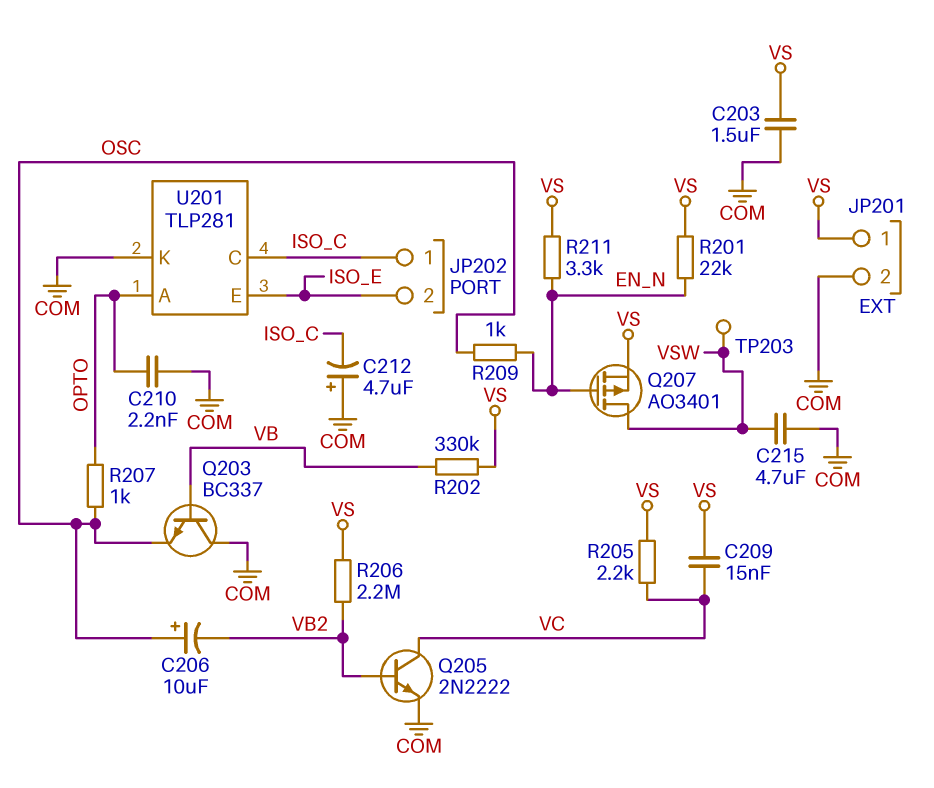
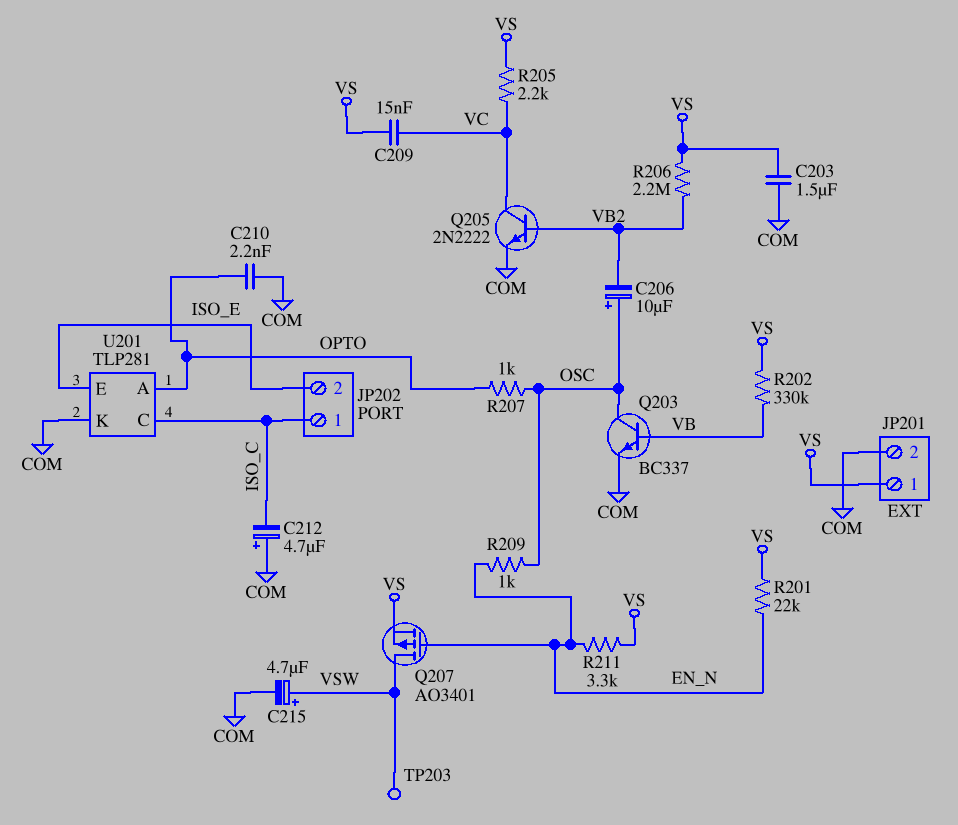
C215: 4.7uF (COM, VSW) -> 4.7uF (plus VSW, minus COM)
Q203: NPN BC337 (B VB, C COM, E OSC) -> NPN BC337 (B VB, C OSC, E COM)

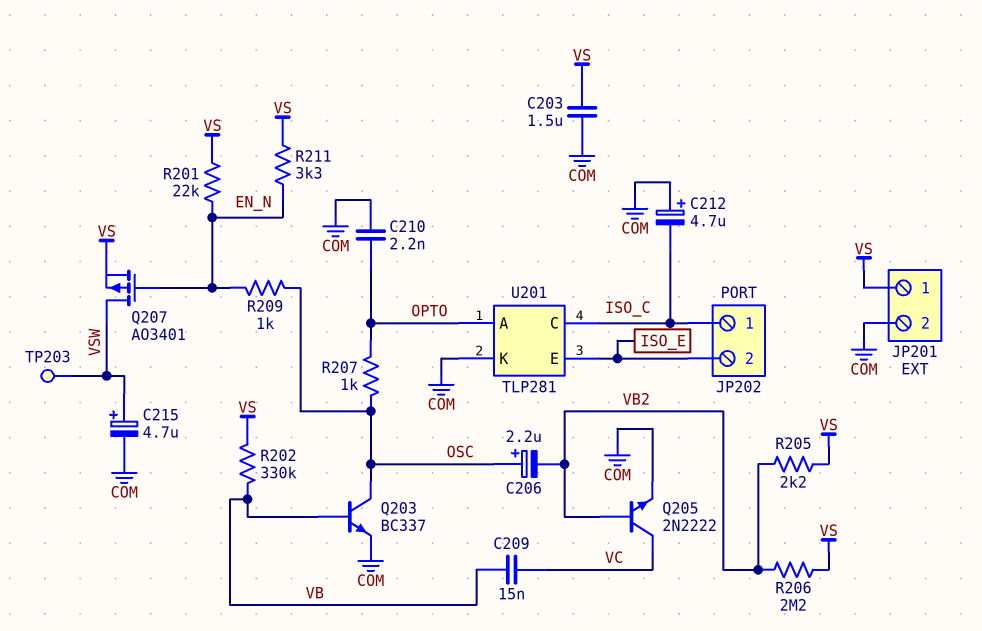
C206: 10uF (plus OSC, minus VB2) -> 2.2uF (plus OSC, minus VB2)
C209: 15nF (VC, VS) -> 15nF (VB, VC)
R205: 2.2k (VC, VS) -> 2.2k (VB2, VS)

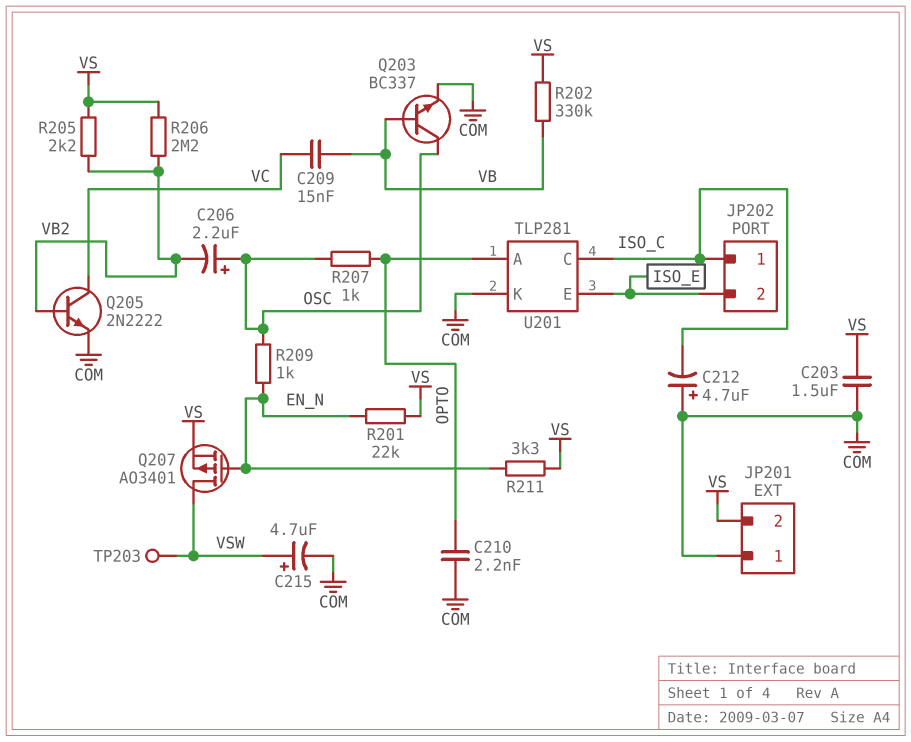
JP201 pin 1: VS -> COM
JP201 pin 2: COM -> VS

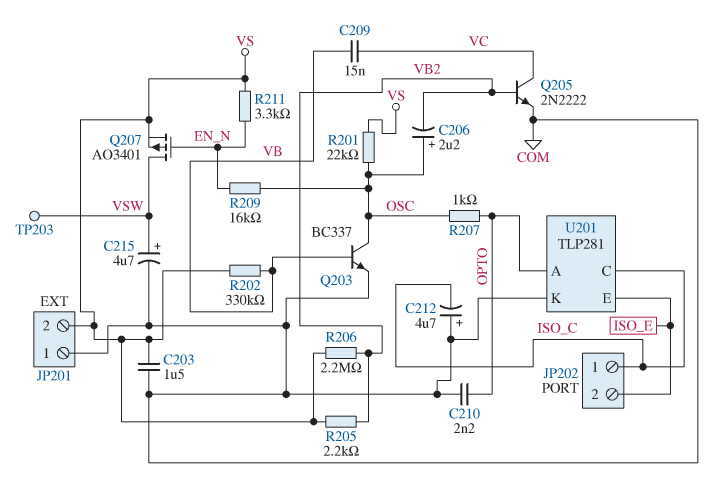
R201: 22k (EN_N, VS) -> 22k (OSC, VS)
R209: 1k (EN_N, OSC) -> 16k (EN_N, OSC)

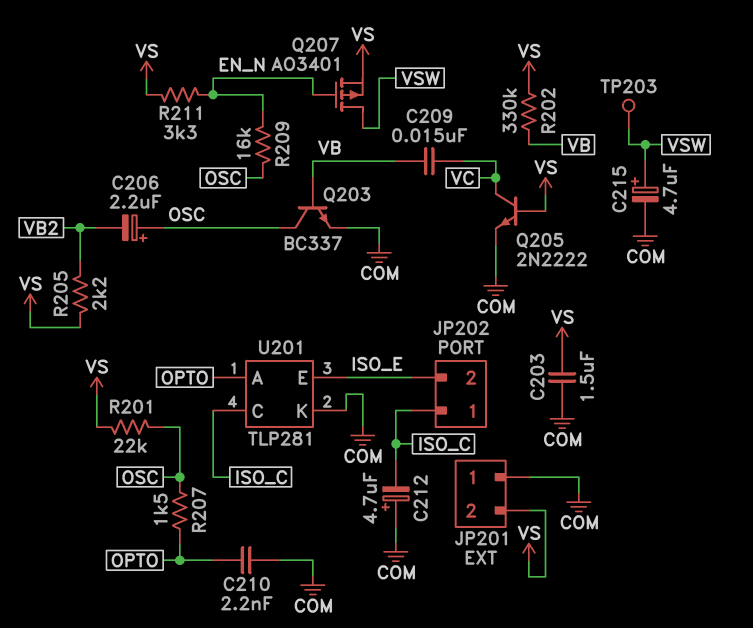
Q205: NPN 2N2222 (B VB2, C VC, E COM) -> NPN 2N2222 (B VS, C VC, E COM)
R206: 2.2M (VB2, VS) -> none
R207: 1k (OPTO, OSC) -> 1.5k (OPTO, OSC)

